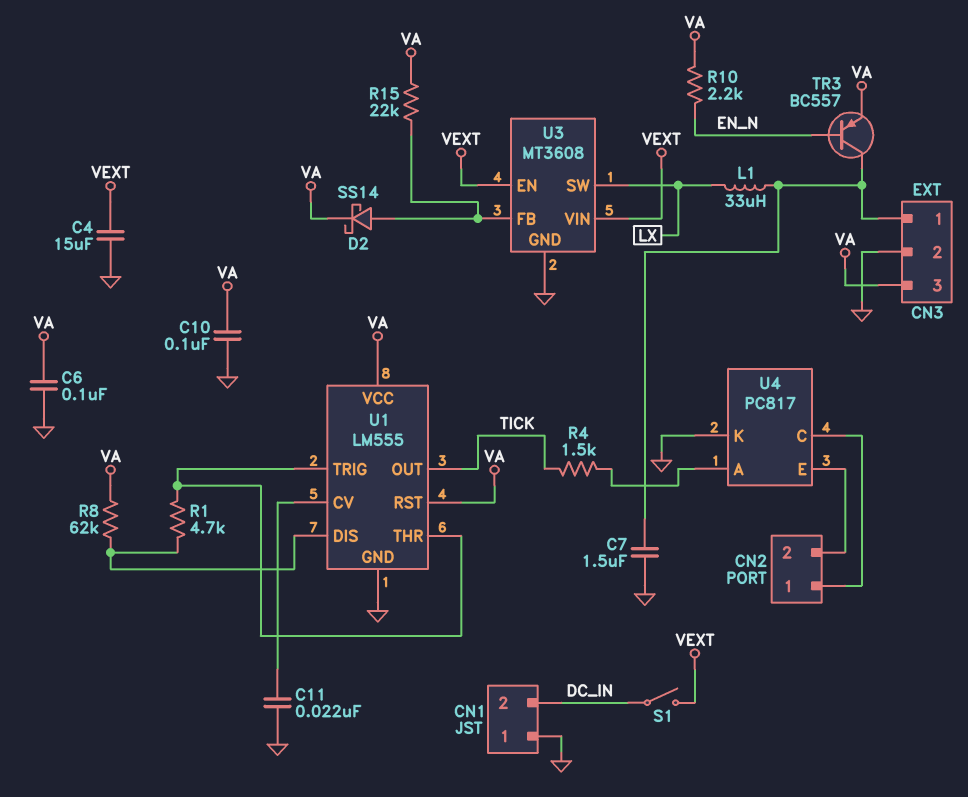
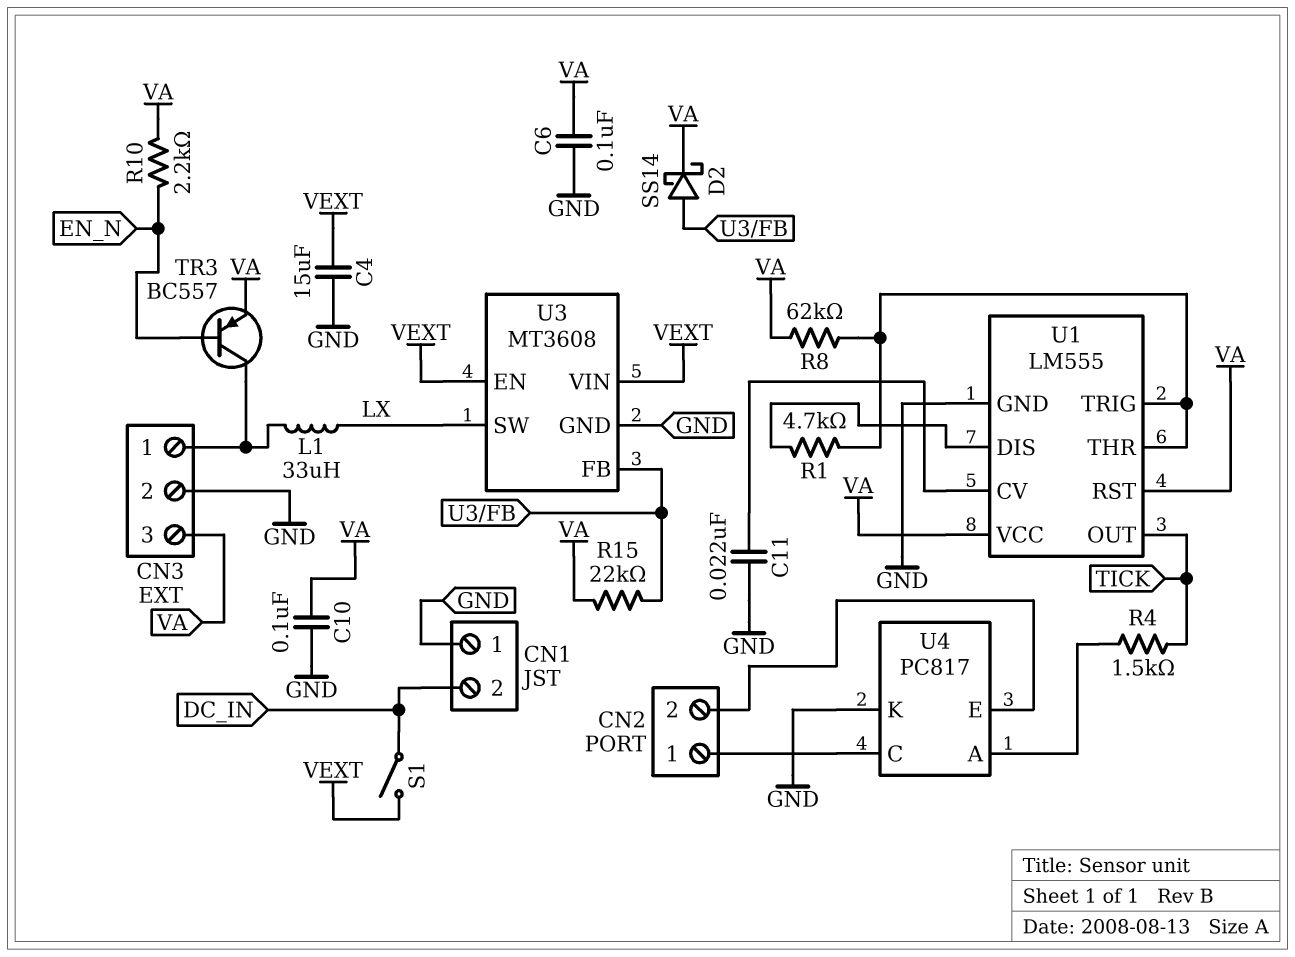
C7: 1.5uF (CN3/1, GND) -> none
R8: 62k (U1/DIS, VA) -> 62k (U1/THR, VA)

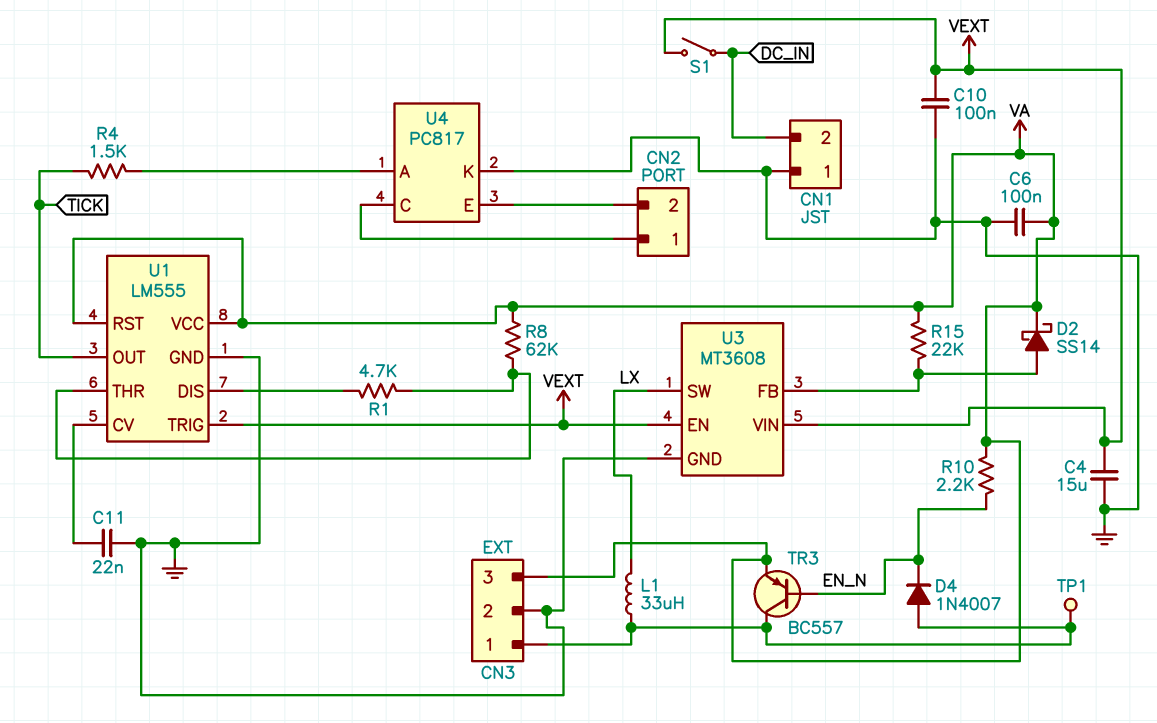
C10: 100nF (GND, VA) -> 100nF (GND, VEXT)
D4: none -> diode 1N4007 (A CN3/1, K EN_N)
TP1: none -> test point (CN3/1)
U1 pin TRIG: U1/THR -> VEXT

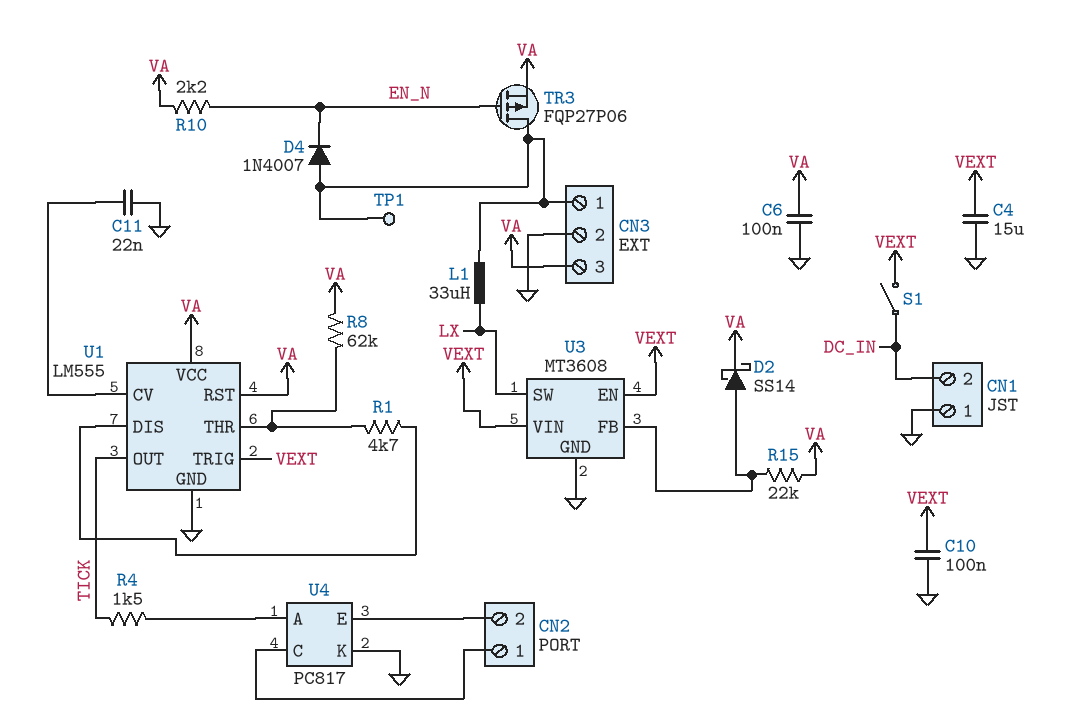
TR3: PNP BC557 (B EN_N, C CN3/1, E VA) -> PMOS FQP27P06 (G EN_N, D CN3/1, S VA)

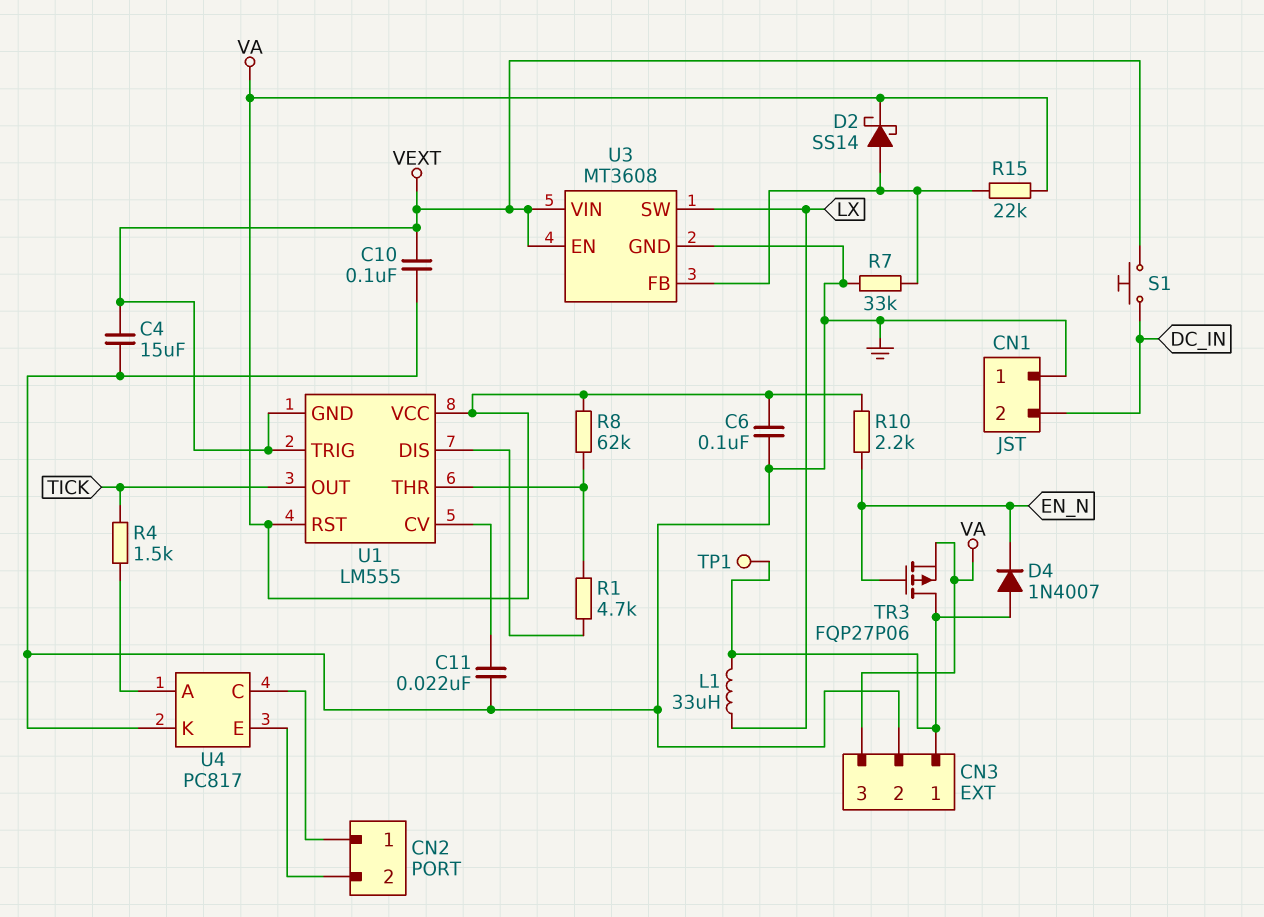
R7: none -> 33k (GND, U3/FB)
S1: switch (DC_IN, VEXT) -> button (DC_IN, VEXT)
U1 pin GND: GND -> VEXT

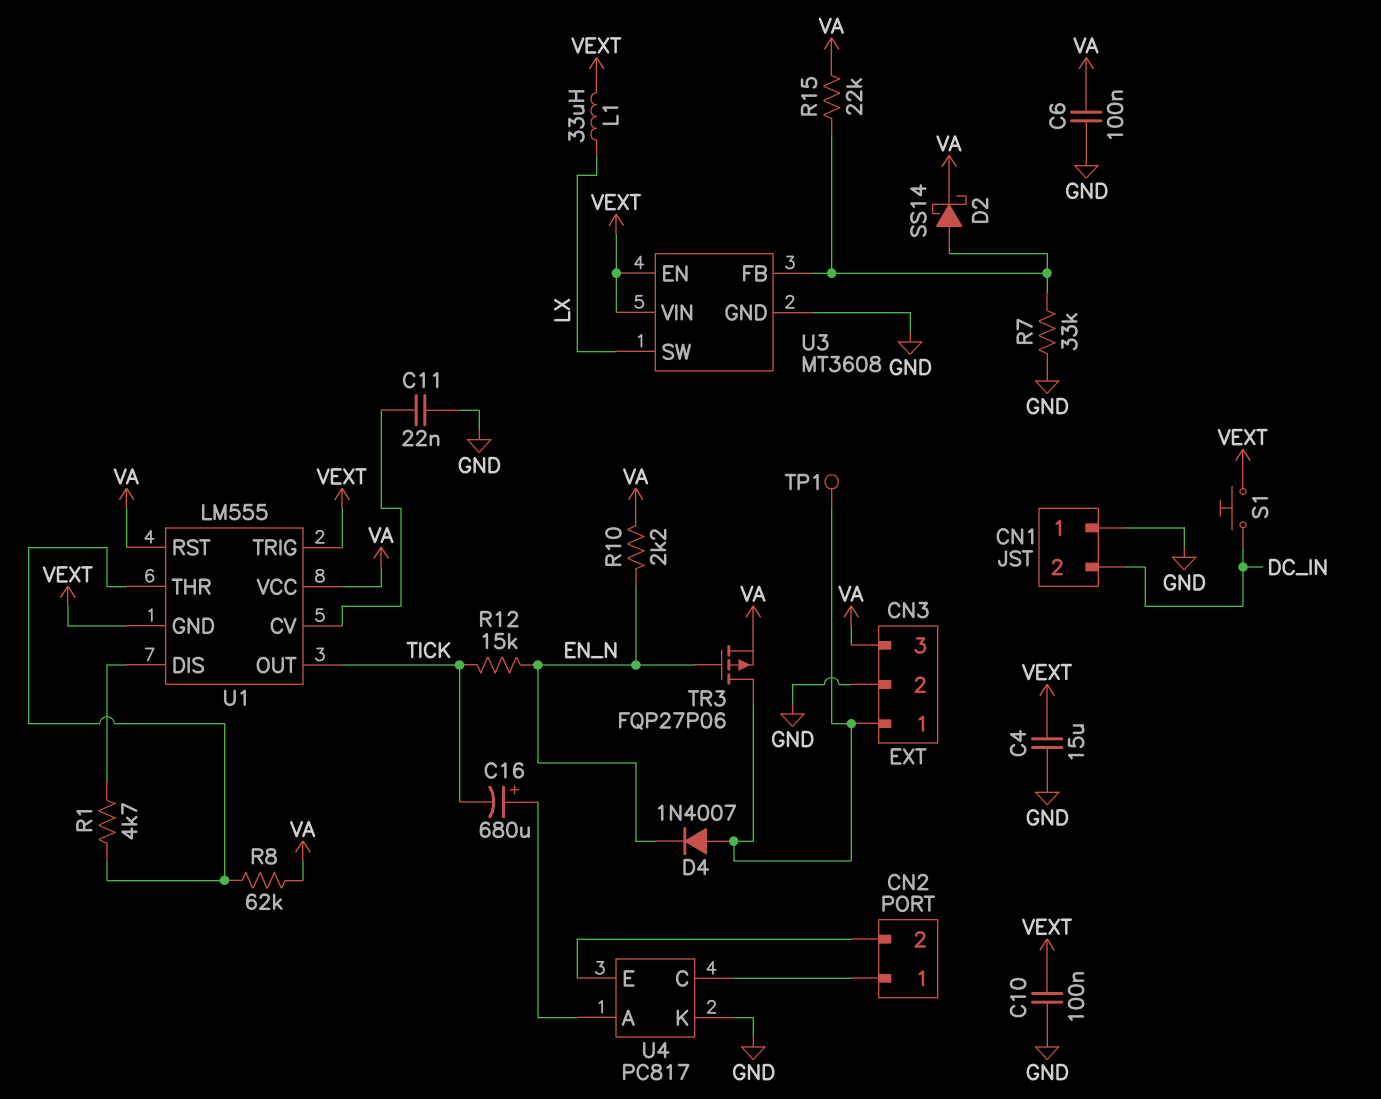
C16: none -> 680uF (plus U4/A, minus TICK)
L1: 33uH (CN3/1, LX) -> 33uH (LX, VEXT)
R4: 1.5k (TICK, U4/A) -> none
R12: none -> 15k (EN_N, TICK)

